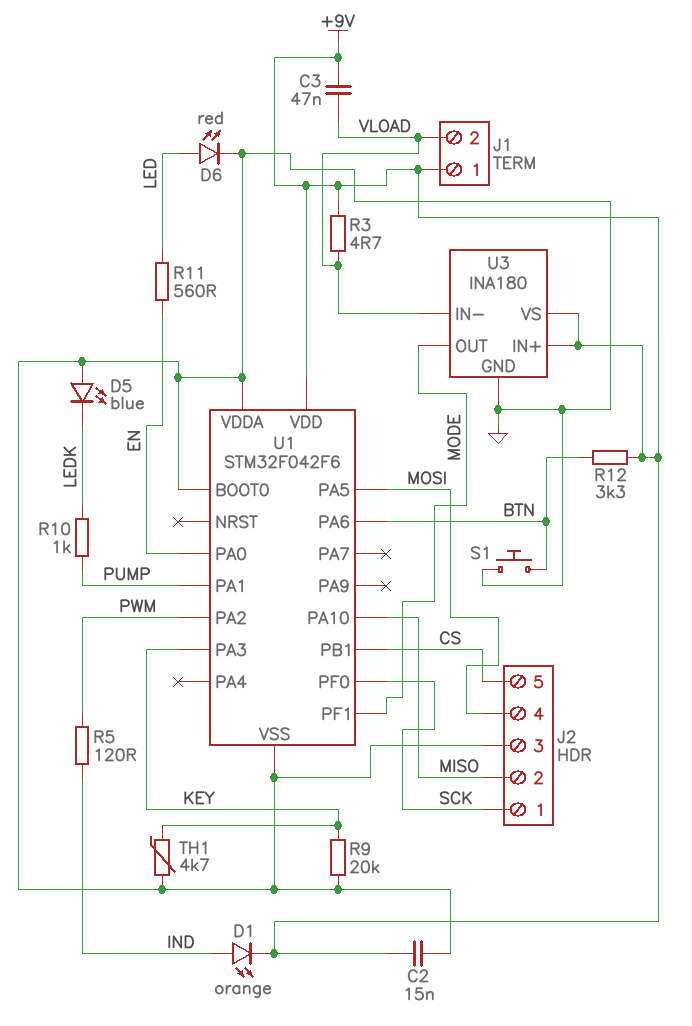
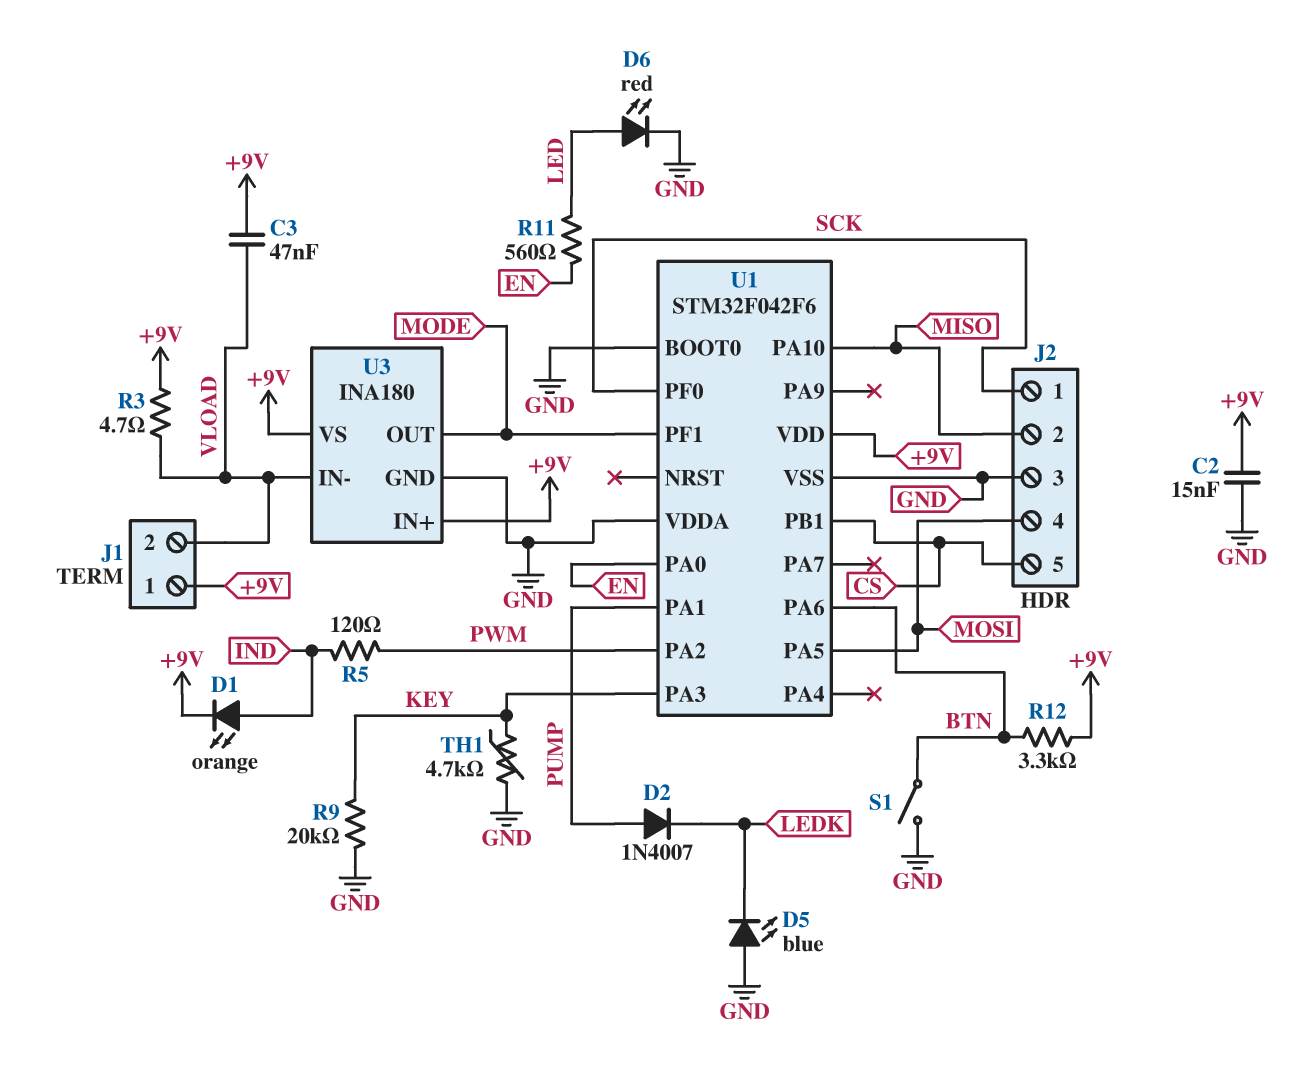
D2: none -> diode 1N4007 (A PUMP, K LEDK)
R10: 1k (LEDK, PUMP) -> none
S1: button (BTN, GND) -> switch (BTN, GND)

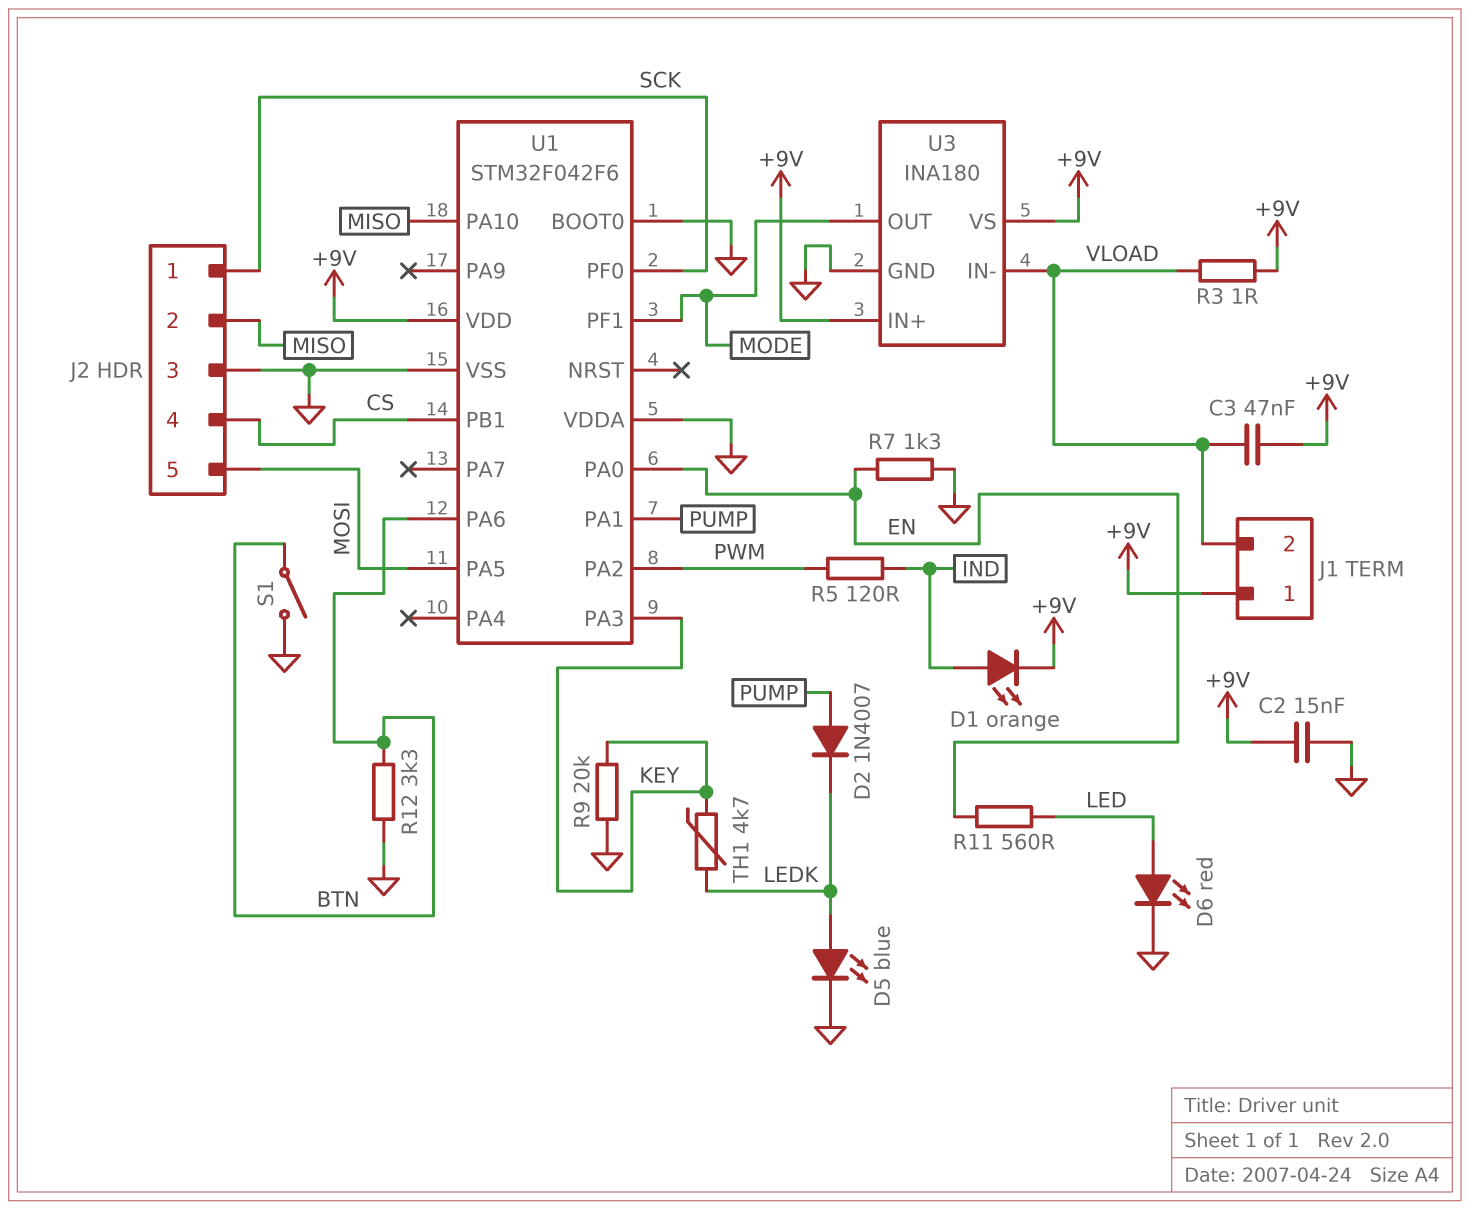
D5: LED blue (A GND, K LEDK) -> LED blue (A LEDK, K GND)
J2 pin 4: MOSI -> CS
J2 pin 5: CS -> MOSI
R3: 4.7 (+9V, VLOAD) -> 1 (+9V, VLOAD)
R7: none -> 1.3k (EN, GND)
R12: 3.3k (+9V, BTN) -> 3.3k (BTN, GND)
TH1: 4.7k (GND, KEY) -> 4.7k (KEY, LEDK)

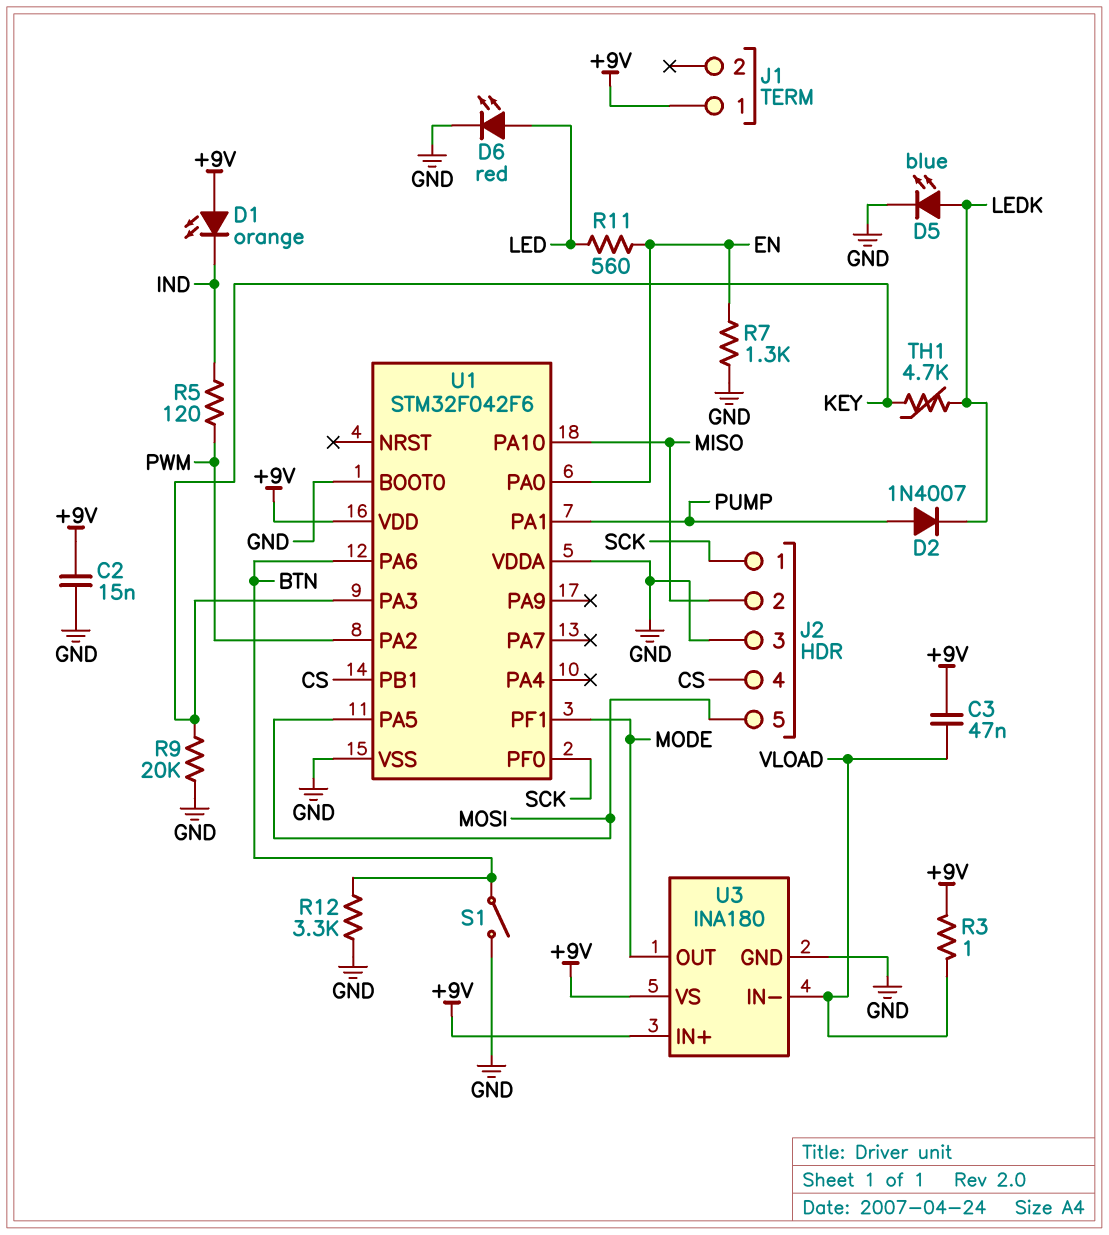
D1: LED orange (A IND, K +9V) -> LED orange (A +9V, K IND)
J1 pin 2: VLOAD -> none

